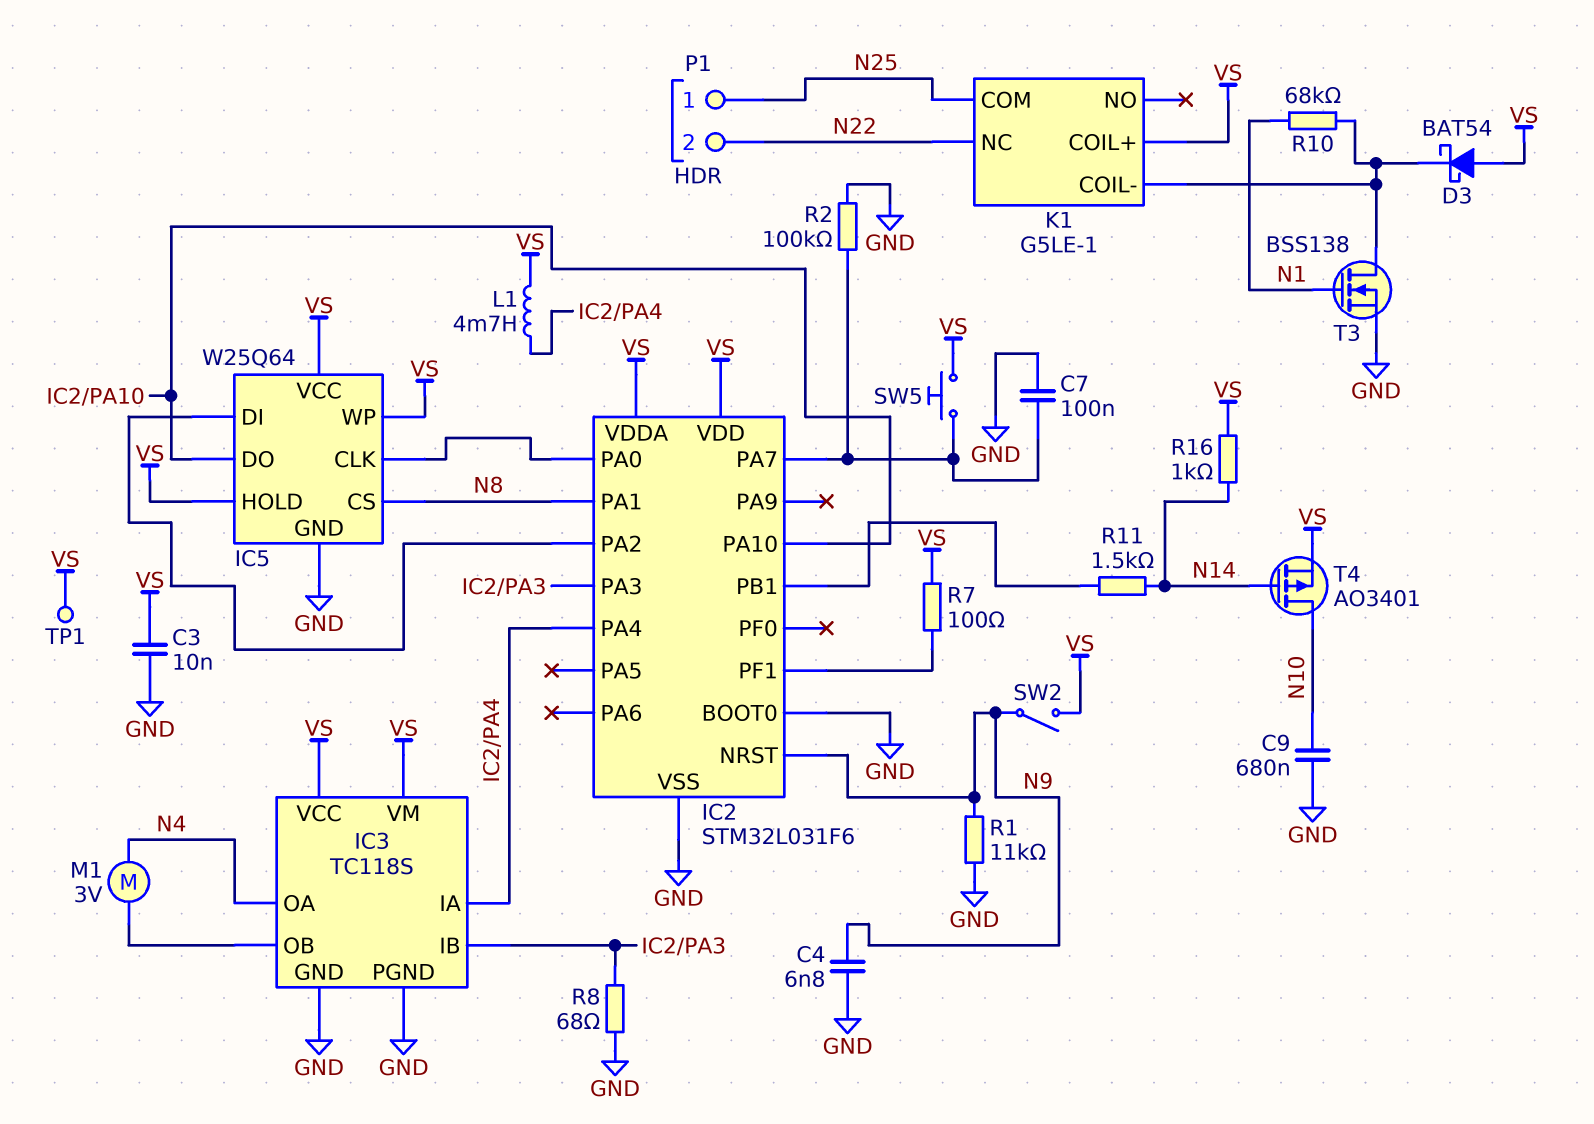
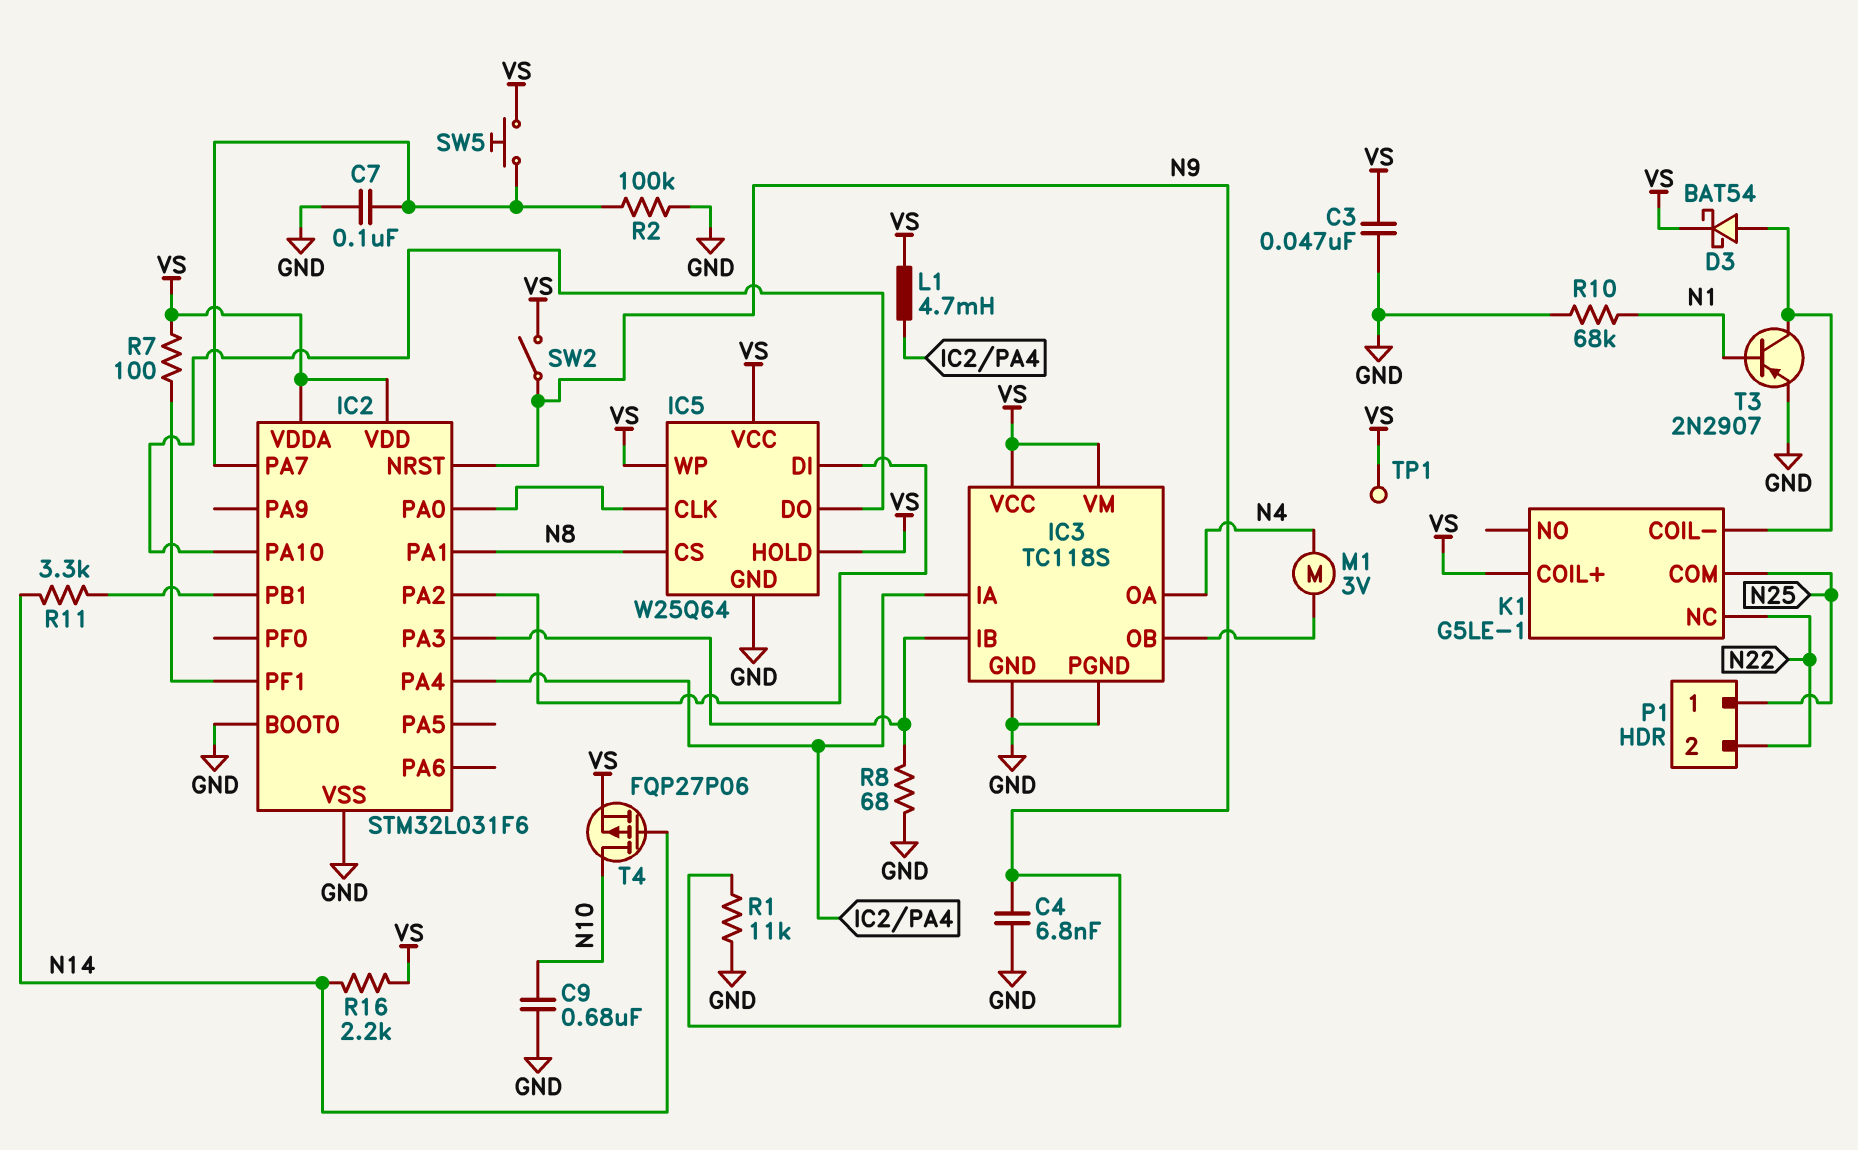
C3: 10nF (GND, VS) -> 47nF (GND, VS)
D3: schottky BAT54 (A VS, K K1/COIL-) -> schottky BAT54 (A K1/COIL-, K VS)
R10: 68k (K1/COIL-, N1) -> 68k (GND, N1)
R11: 1.5k (IC2/PB1, N14) -> 3.3k (IC2/PB1, N14)
R16: 1k (N14, VS) -> 2.2k (N14, VS)
T3: NMOS BSS138 (G N1, D K1/COIL-, S GND) -> PNP 2N2907 (B N1, C K1/COIL-, E GND)
T4: PMOS AO3401 (G N14, D N10, S VS) -> PMOS FQP27P06 (G N14, D N10, S VS)

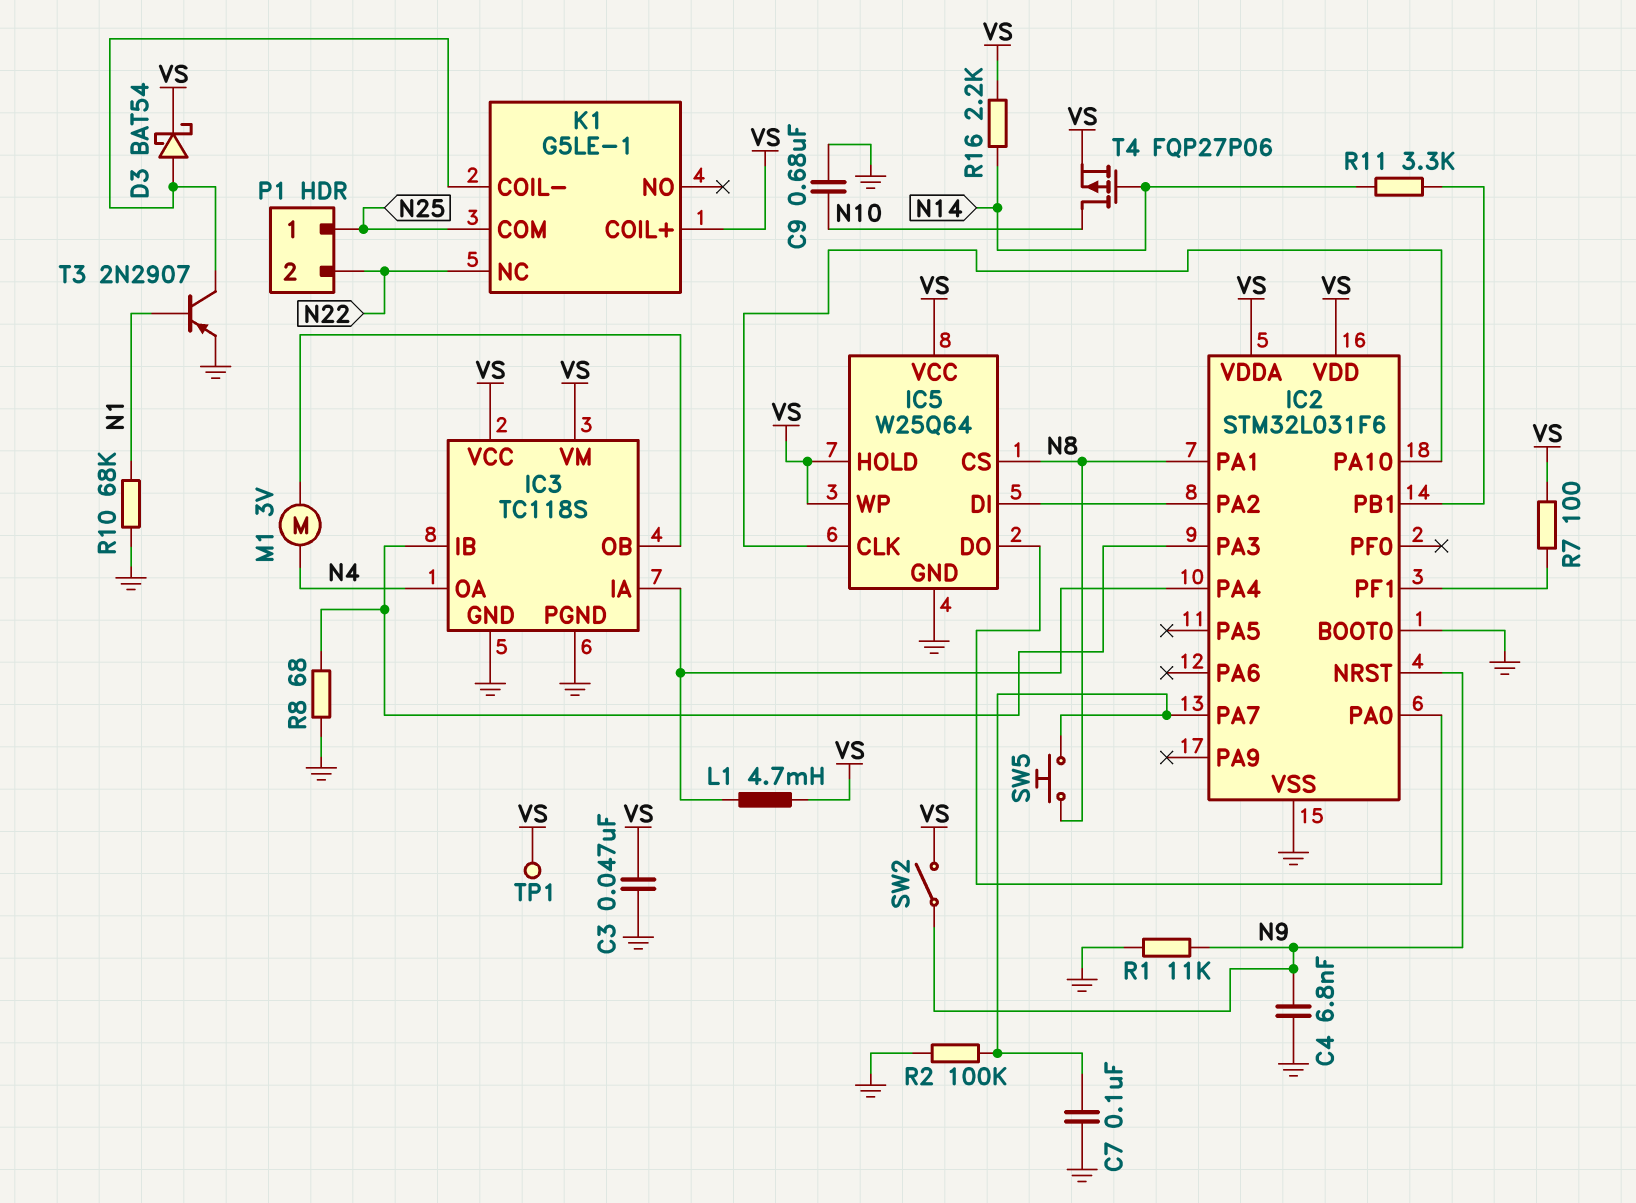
IC5 pin CLK: IC2/PA0 -> IC2/PA10
IC5 pin DO: IC2/PA10 -> IC2/PA0
SW5: button (IC2/PA7, VS) -> button (IC2/PA7, N8)

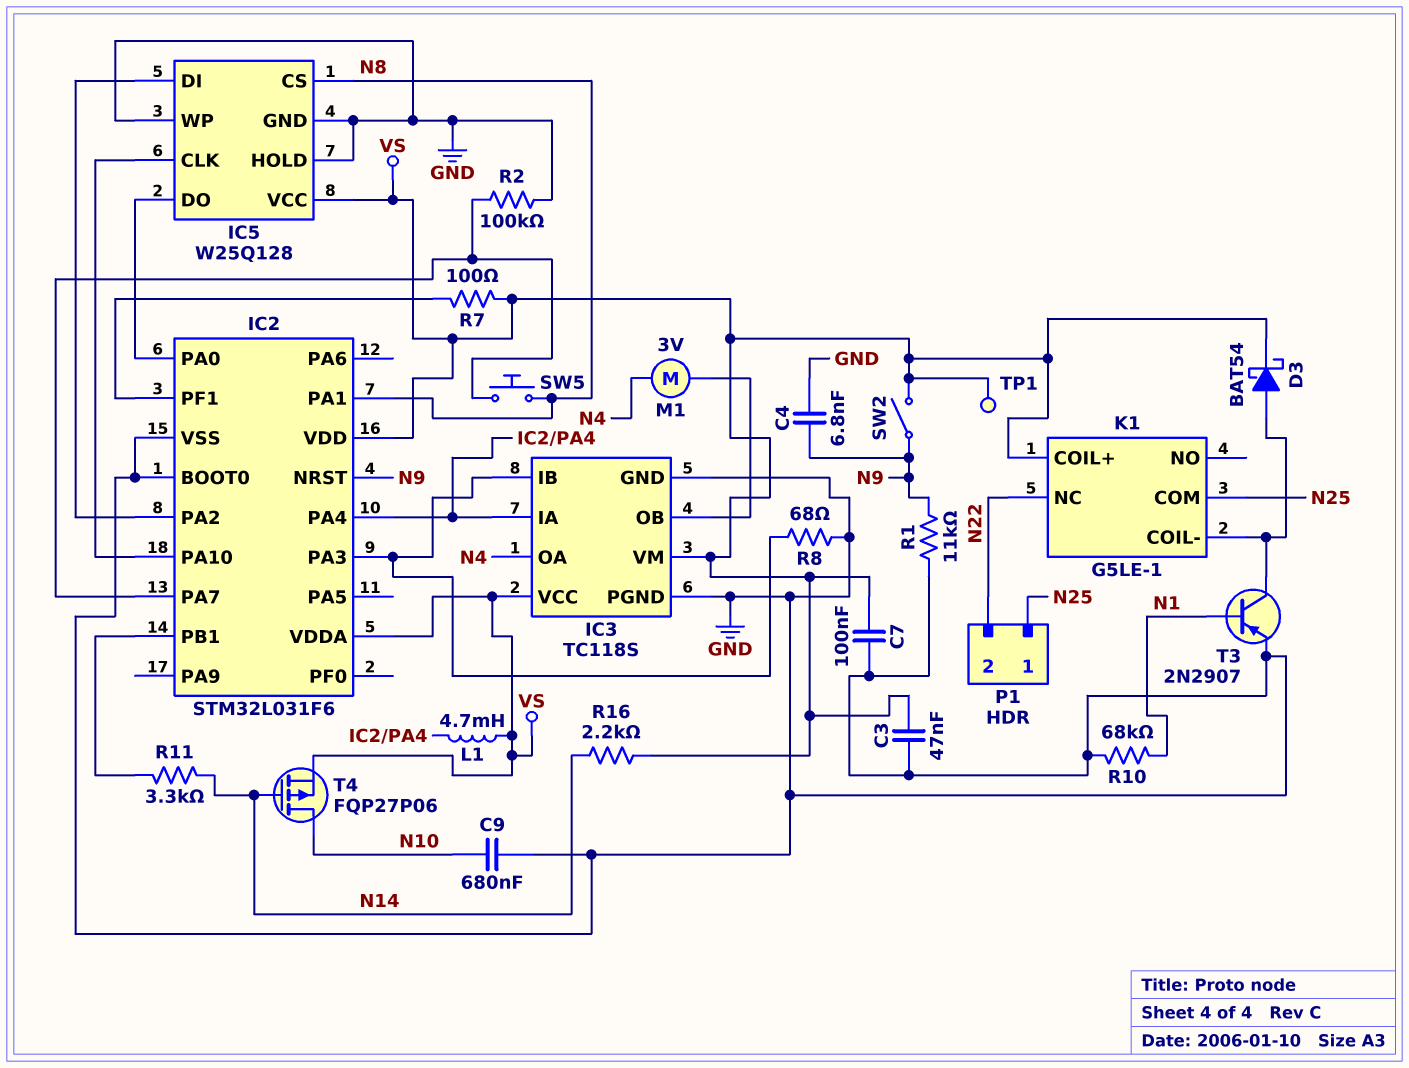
C7: 100nF (GND, IC2/PA7) -> 100nF (GND, VS)
IC5: W25Q64 -> W25Q128
IC5 pin HOLD: VS -> GND
IC5 pin WP: VS -> GND

